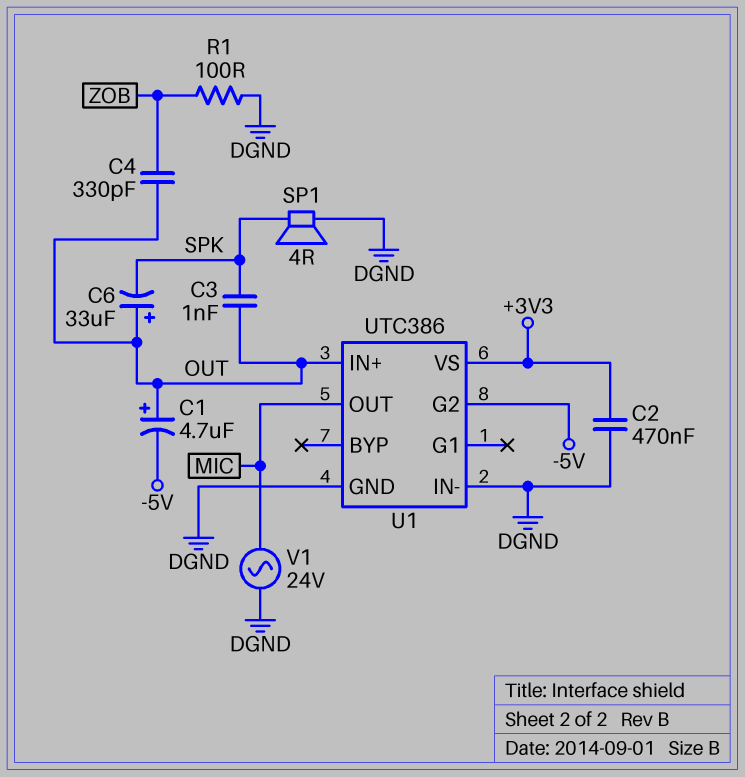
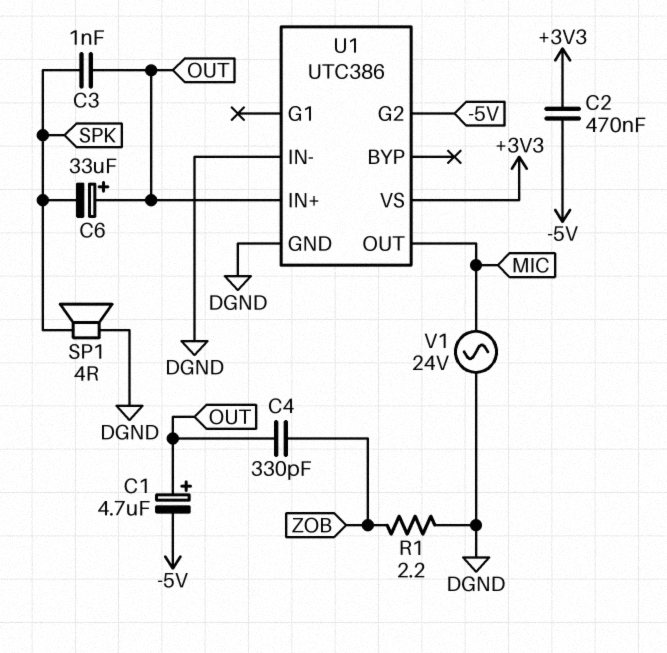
C2: 470nF (+3V3, DGND) -> 470nF (+3V3, -5V)
R1: 100 (DGND, ZOB) -> 2.2 (DGND, ZOB)

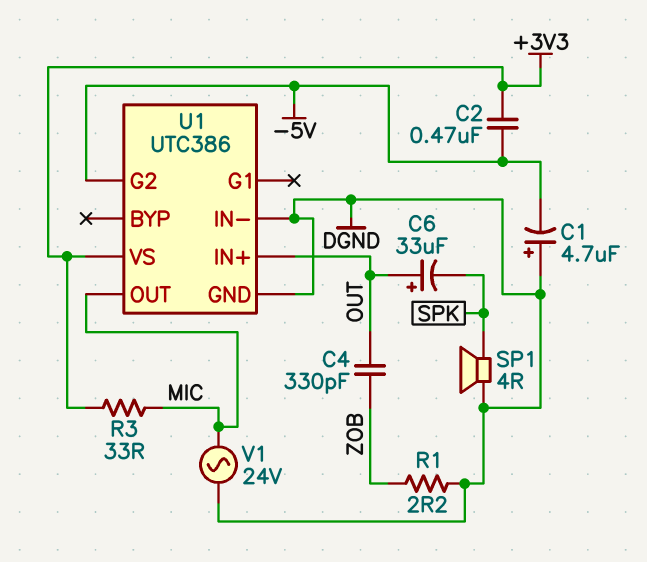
C1: 4.7uF (plus OUT, minus -5V) -> 4.7uF (plus DGND, minus -5V)
C3: 1nF (OUT, SPK) -> none
R3: none -> 33 (+3V3, MIC)

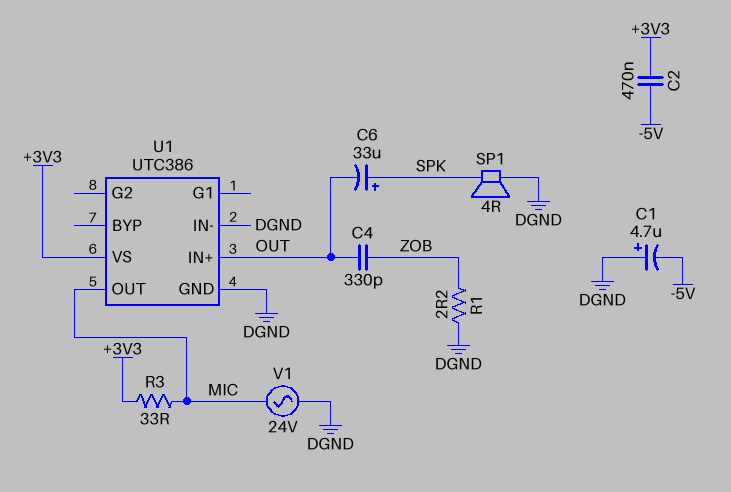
C6: 33uF (plus OUT, minus SPK) -> 33uF (plus SPK, minus OUT)
U1 pin G2: -5V -> none

